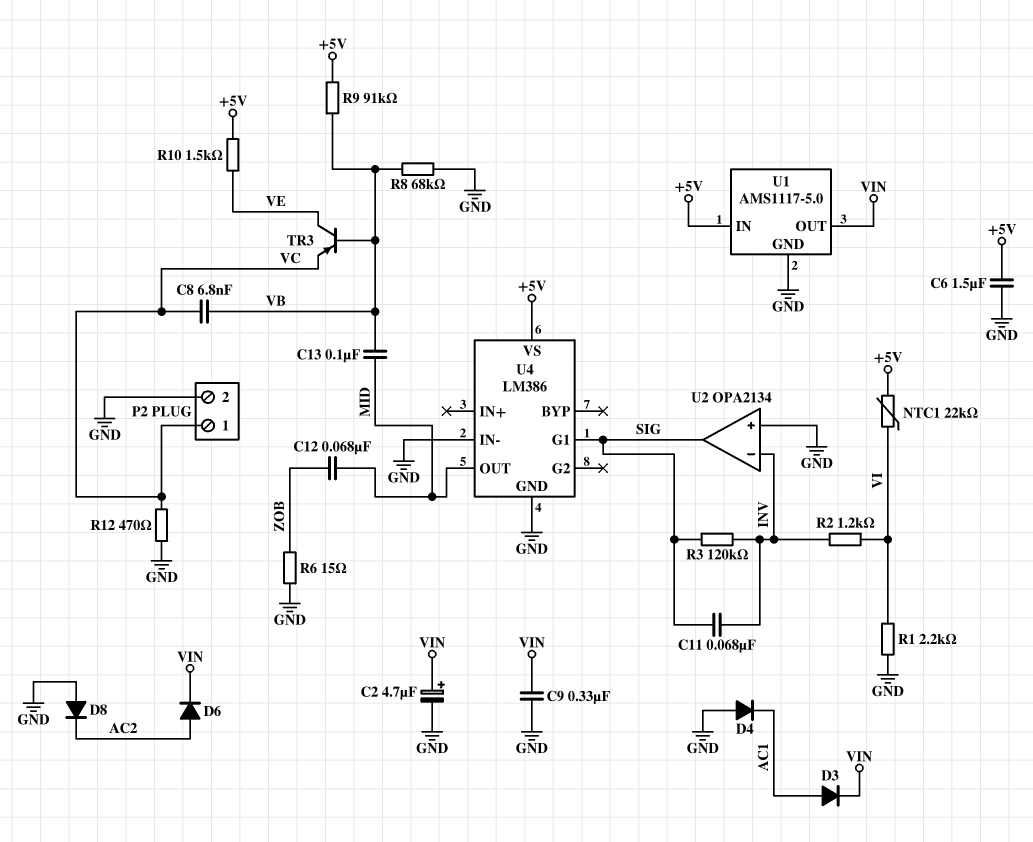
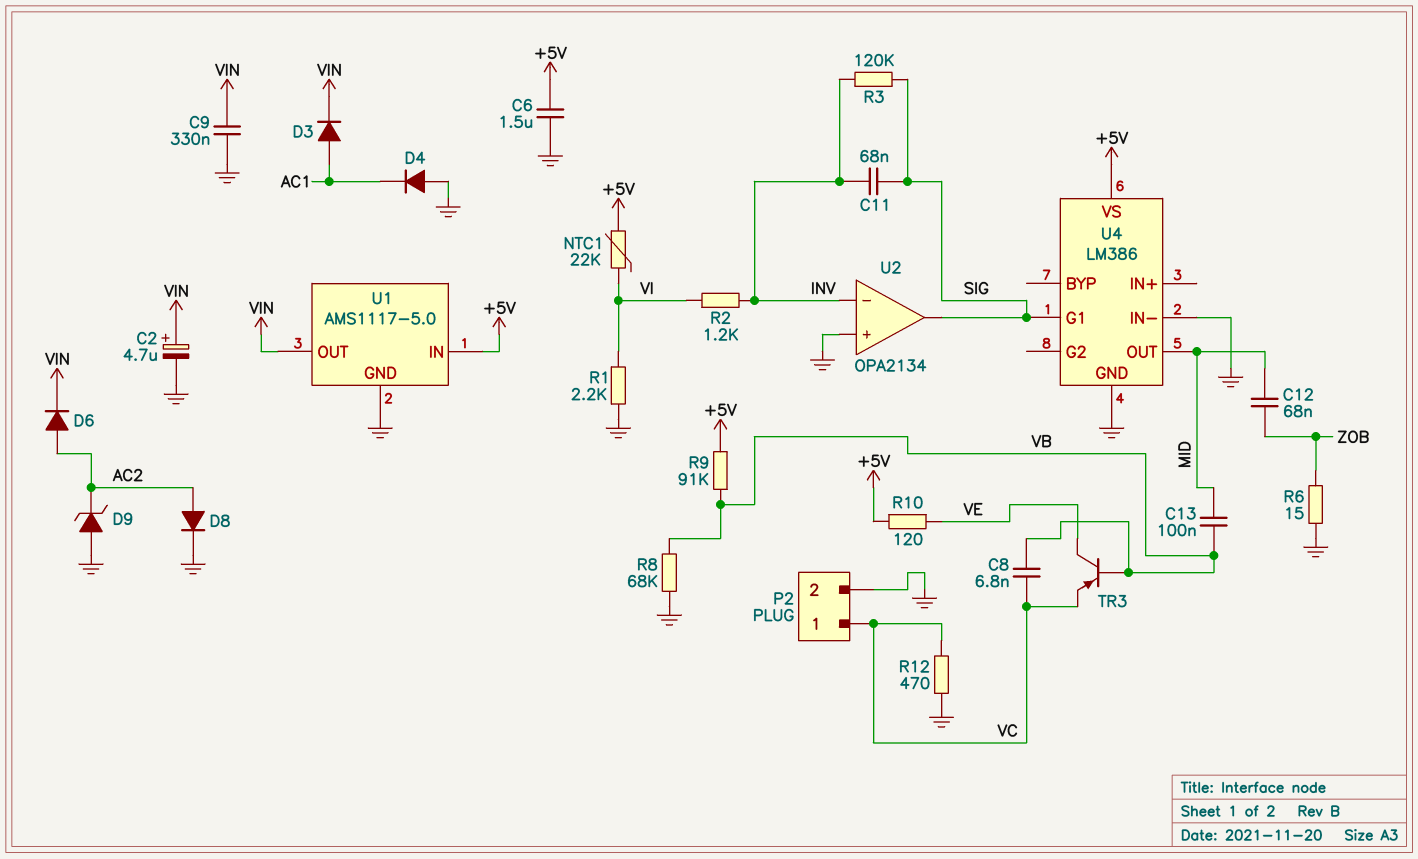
D8: diode (A GND, K AC2) -> diode (A AC2, K GND)
D9: none -> zener (A GND, K AC2)
R10: 1.5k (+5V, VE) -> 120 (+5V, VE)

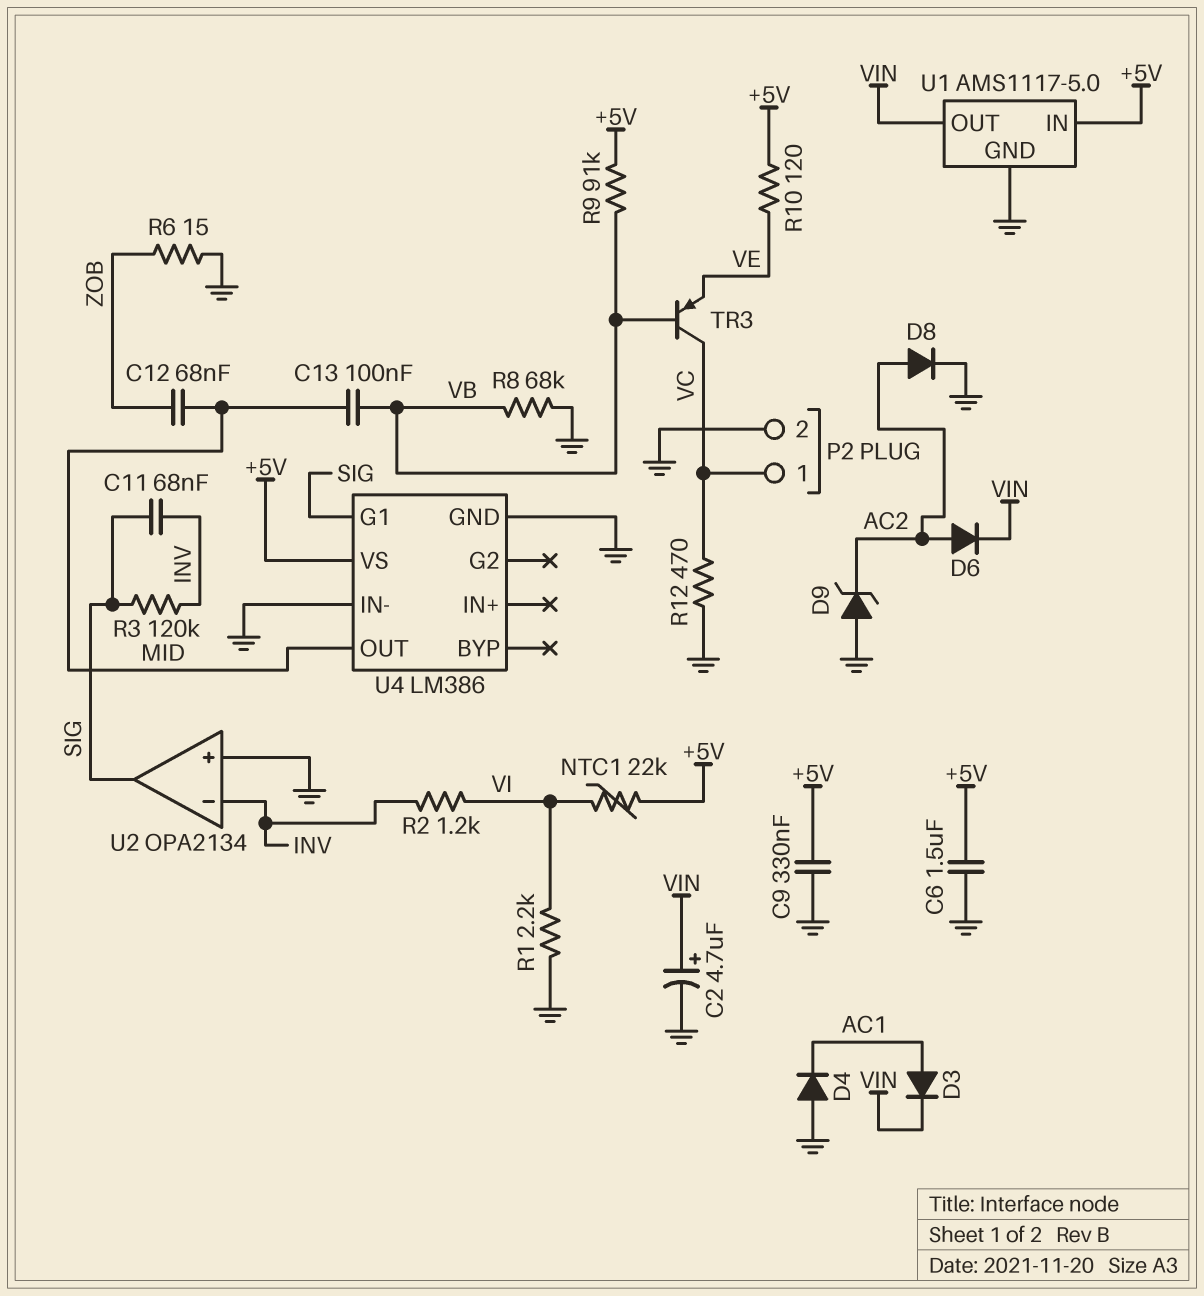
C8: 6.8nF (VB, VC) -> none
C9: 330nF (GND, VIN) -> 330nF (+5V, GND)
TR3: PNP (B VB, C VE, E VC) -> PNP (B VB, C VC, E VE)

